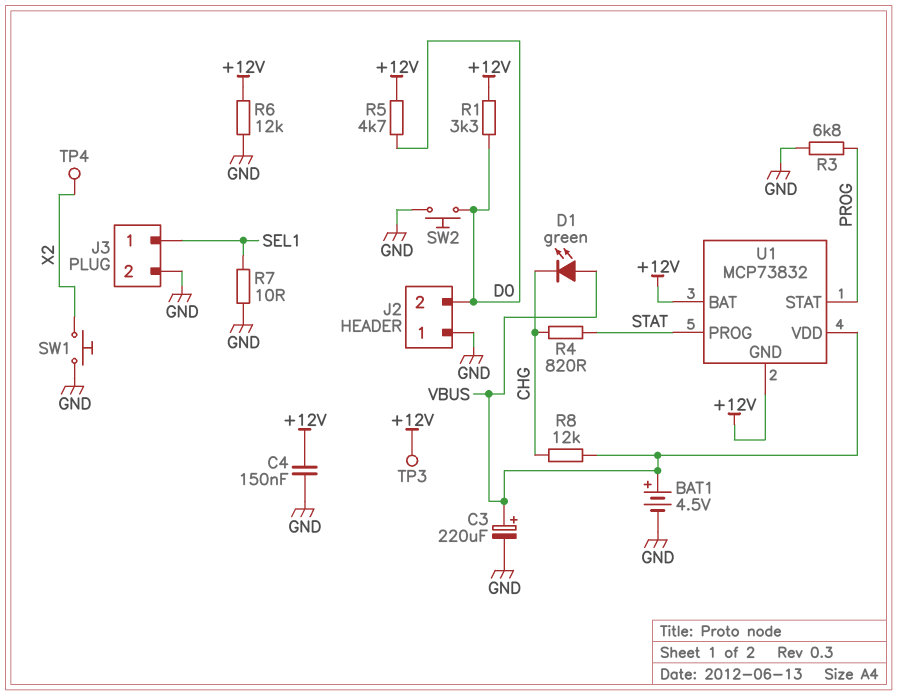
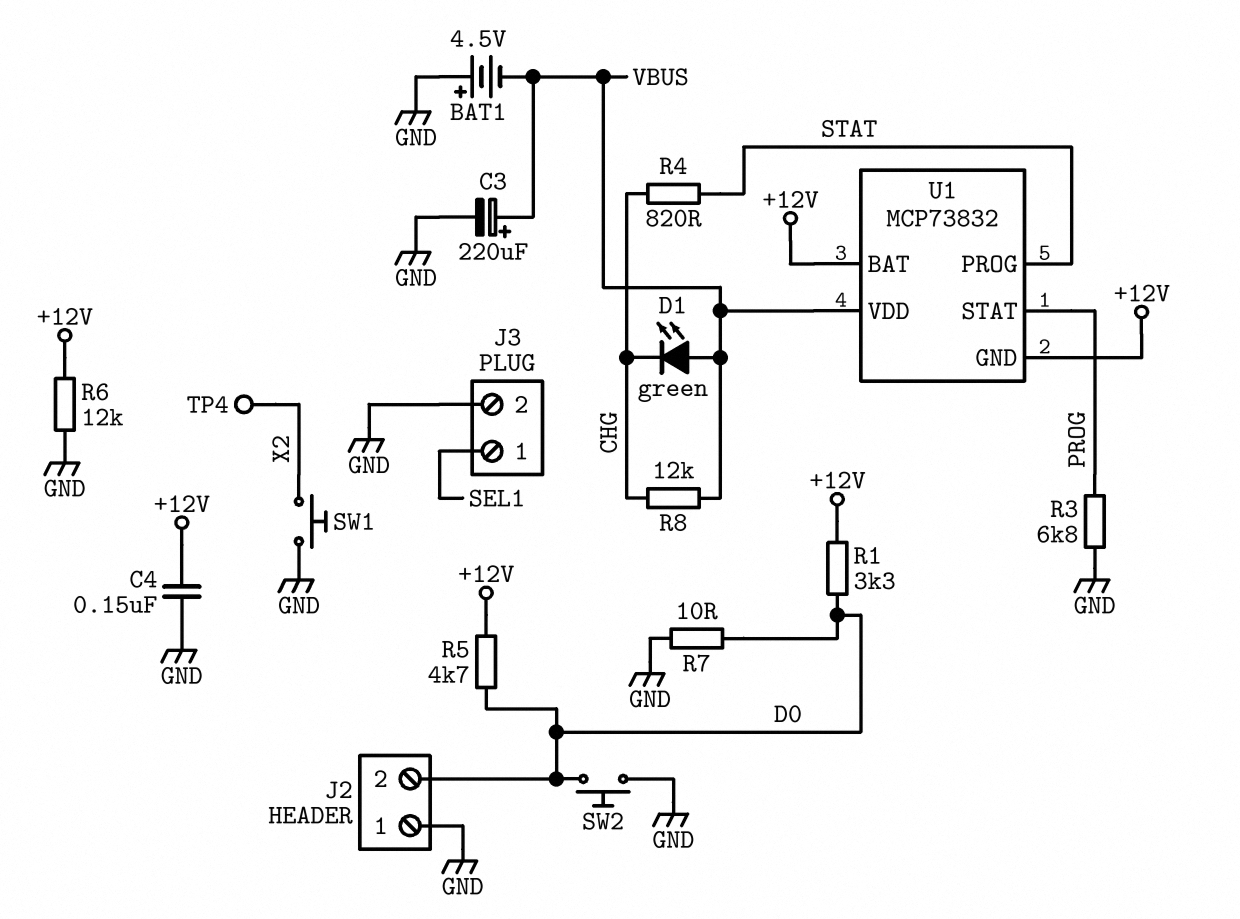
BAT1: 4.5V (plus VBUS, minus GND) -> 4.5V (plus GND, minus VBUS)
R7: 10 (GND, SEL1) -> 10 (D0, GND)
TP3: test point (+12V) -> none

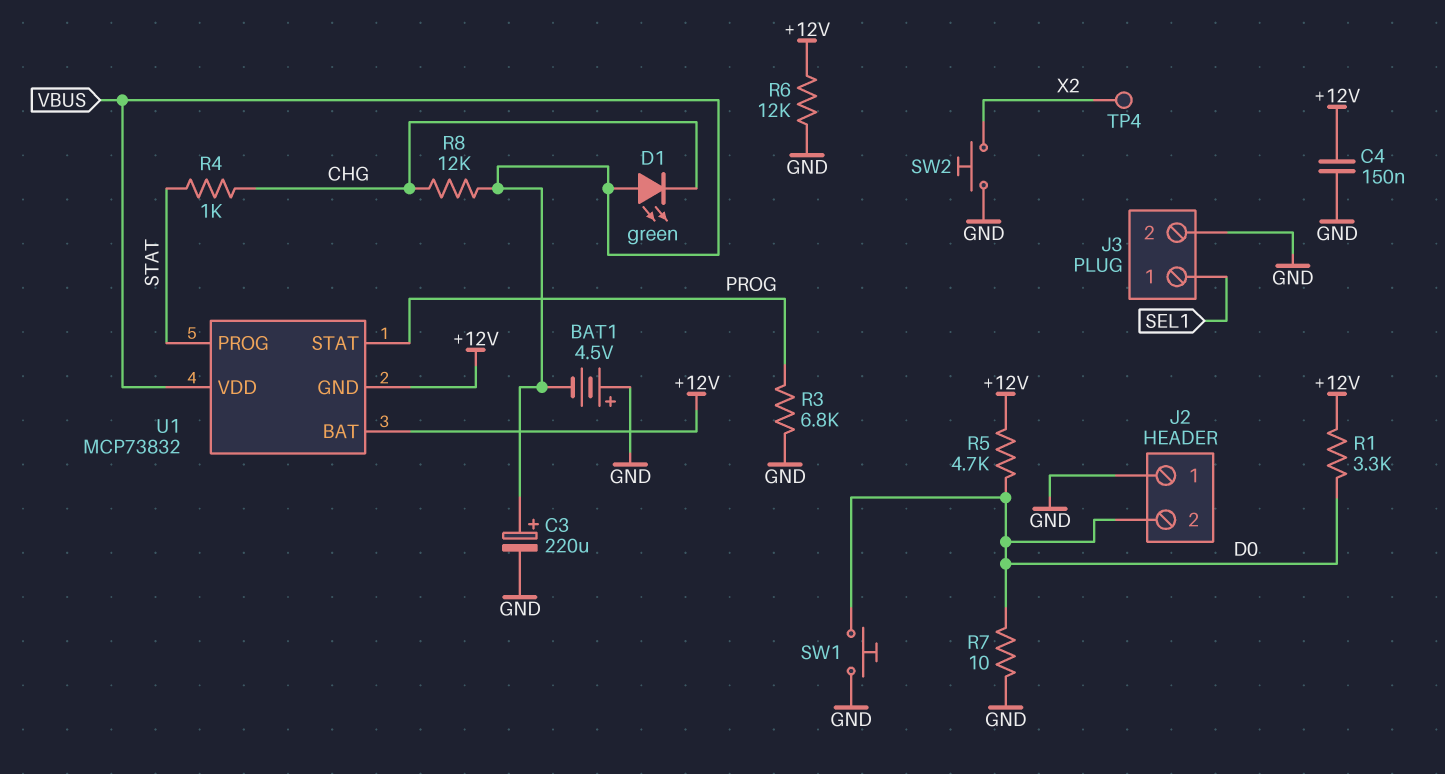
R4: 820 (CHG, STAT) -> 1k (CHG, STAT)
SW1: button (GND, X2) -> button (D0, GND)
SW2: button (D0, GND) -> button (GND, X2)

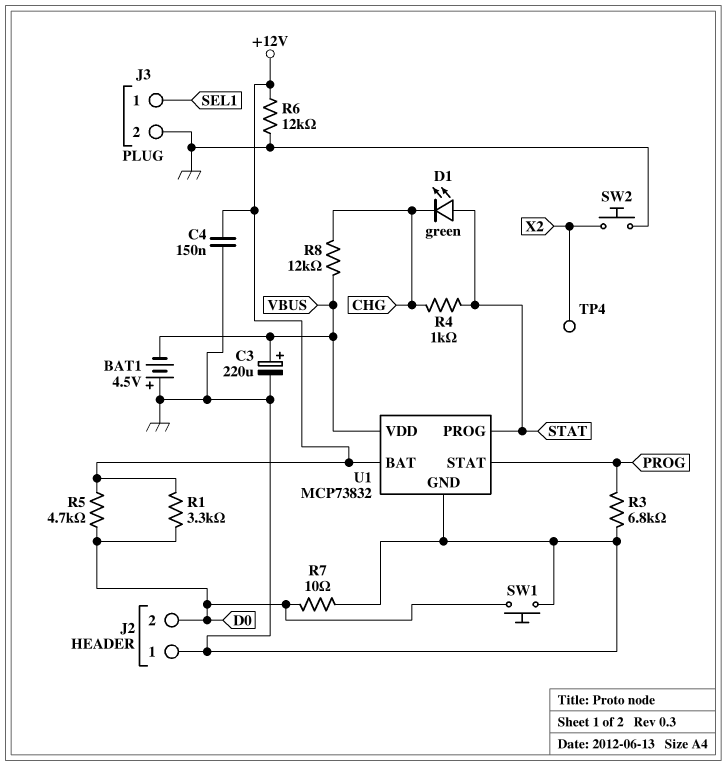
D1: LED green (A VBUS, K CHG) -> LED green (A STAT, K CHG)
U1 pin GND: +12V -> GND

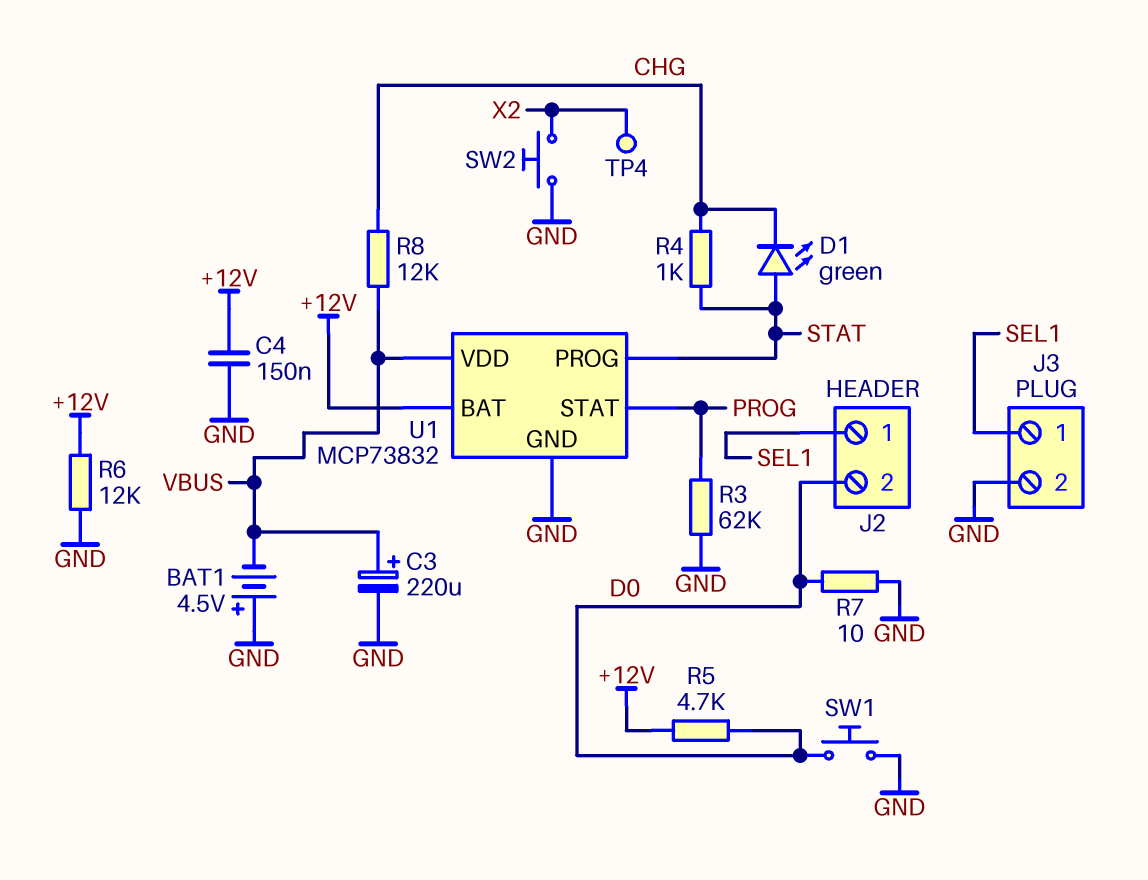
J2 pin 1: GND -> SEL1
R1: 3.3k (+12V, D0) -> none
R3: 6.8k (GND, PROG) -> 62k (GND, PROG)

